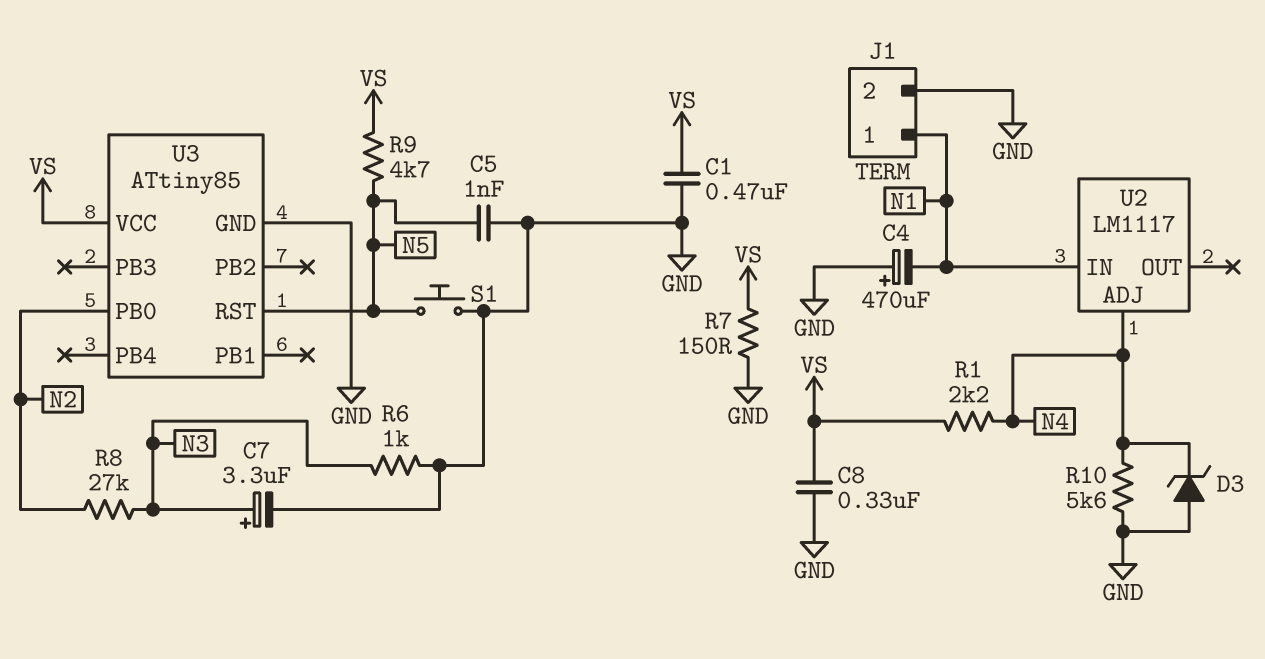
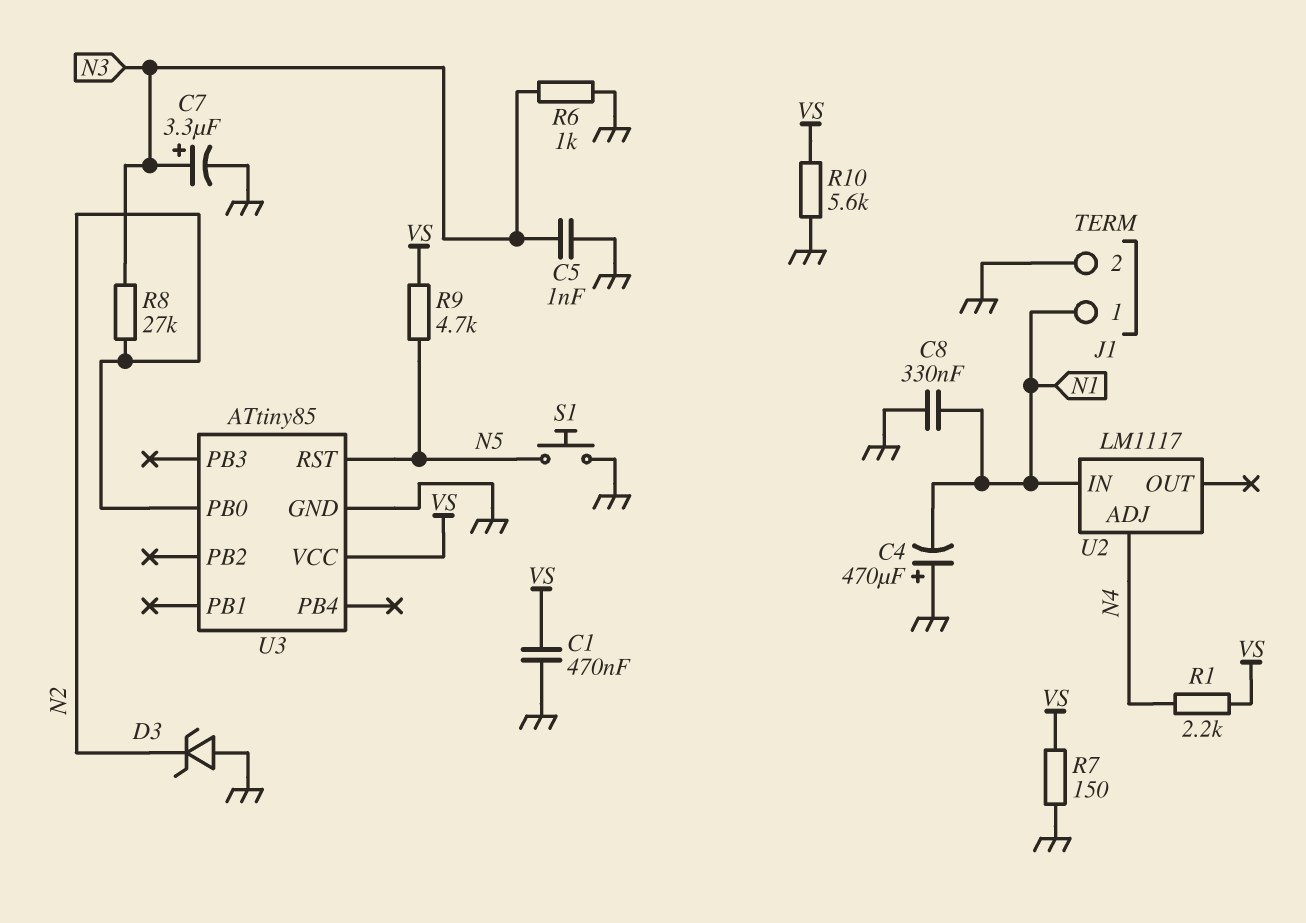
C5: 1nF (GND, N5) -> 1nF (GND, N3)
C8: 330nF (GND, VS) -> 330nF (GND, N1)
D3: zener (A GND, K N4) -> zener (A GND, K N2)
R10: 5.6k (GND, N4) -> 5.6k (GND, VS)

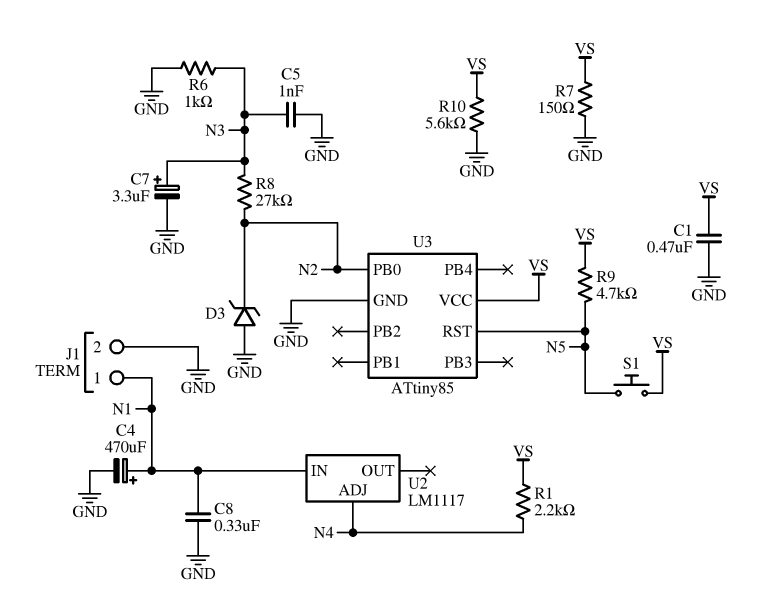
C4: 470uF (plus GND, minus N1) -> 470uF (plus N1, minus GND)
S1: button (GND, N5) -> button (N5, VS)

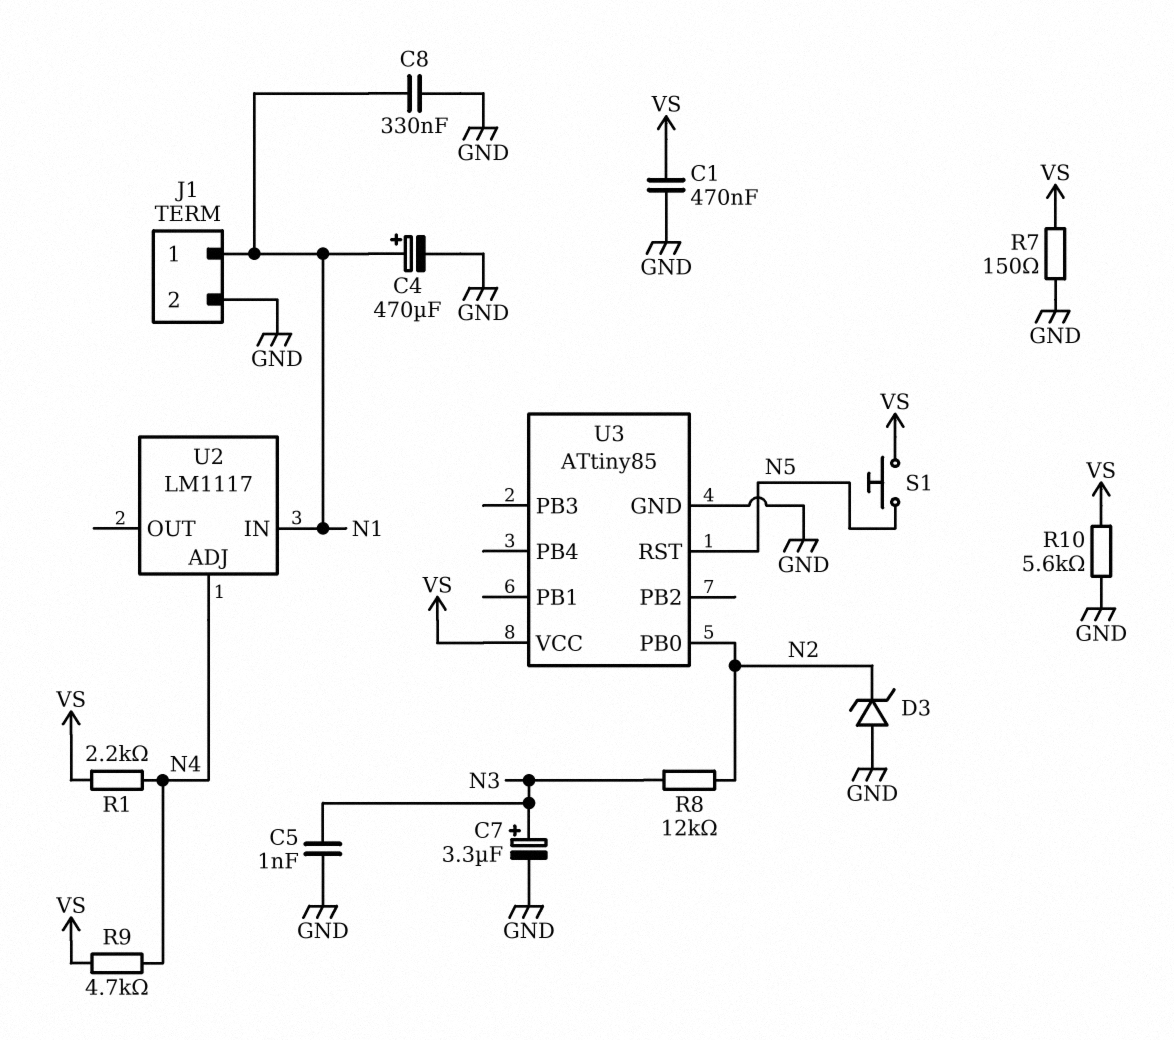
R6: 1k (GND, N3) -> none
R8: 27k (N2, N3) -> 12k (N2, N3)
R9: 4.7k (N5, VS) -> 4.7k (N4, VS)

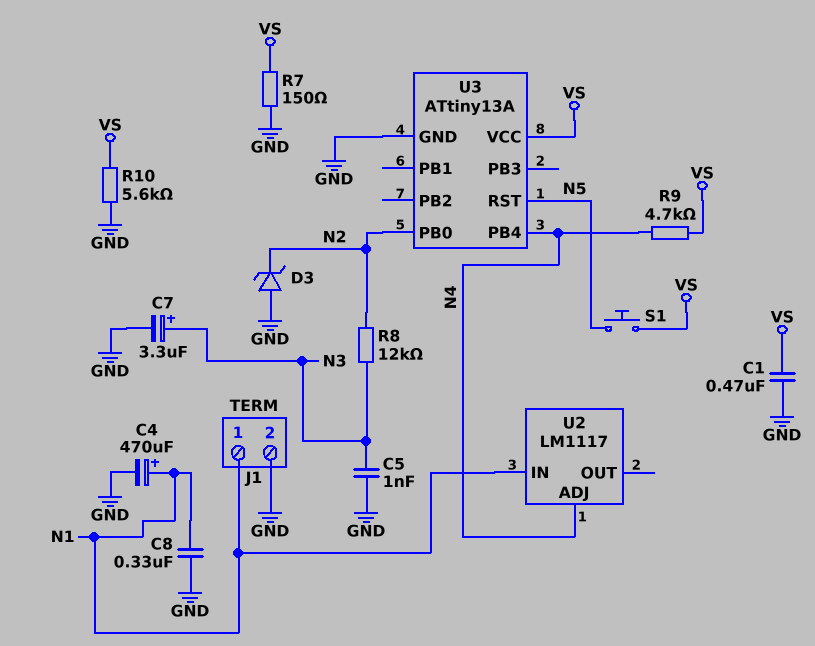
R1: 2.2k (N4, VS) -> none
U3: ATtiny85 -> ATtiny13A
U3 pin PB4: none -> N4

